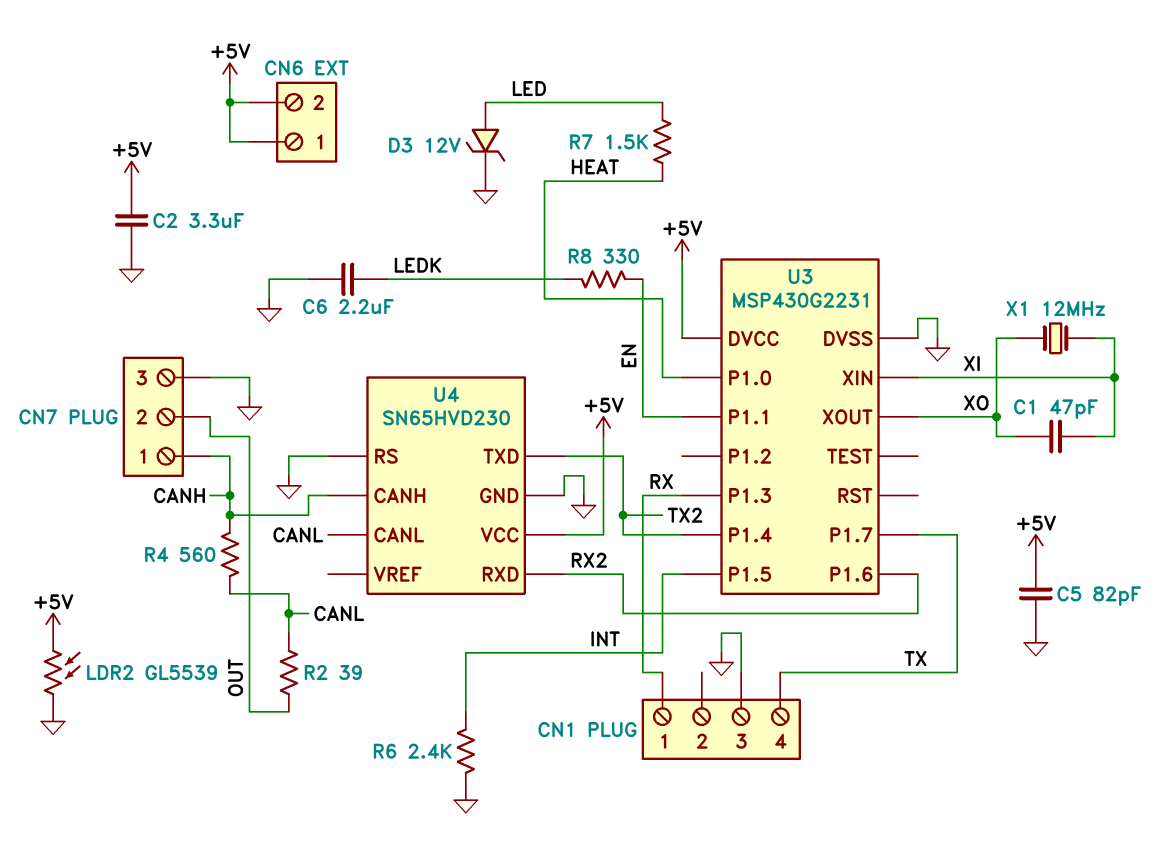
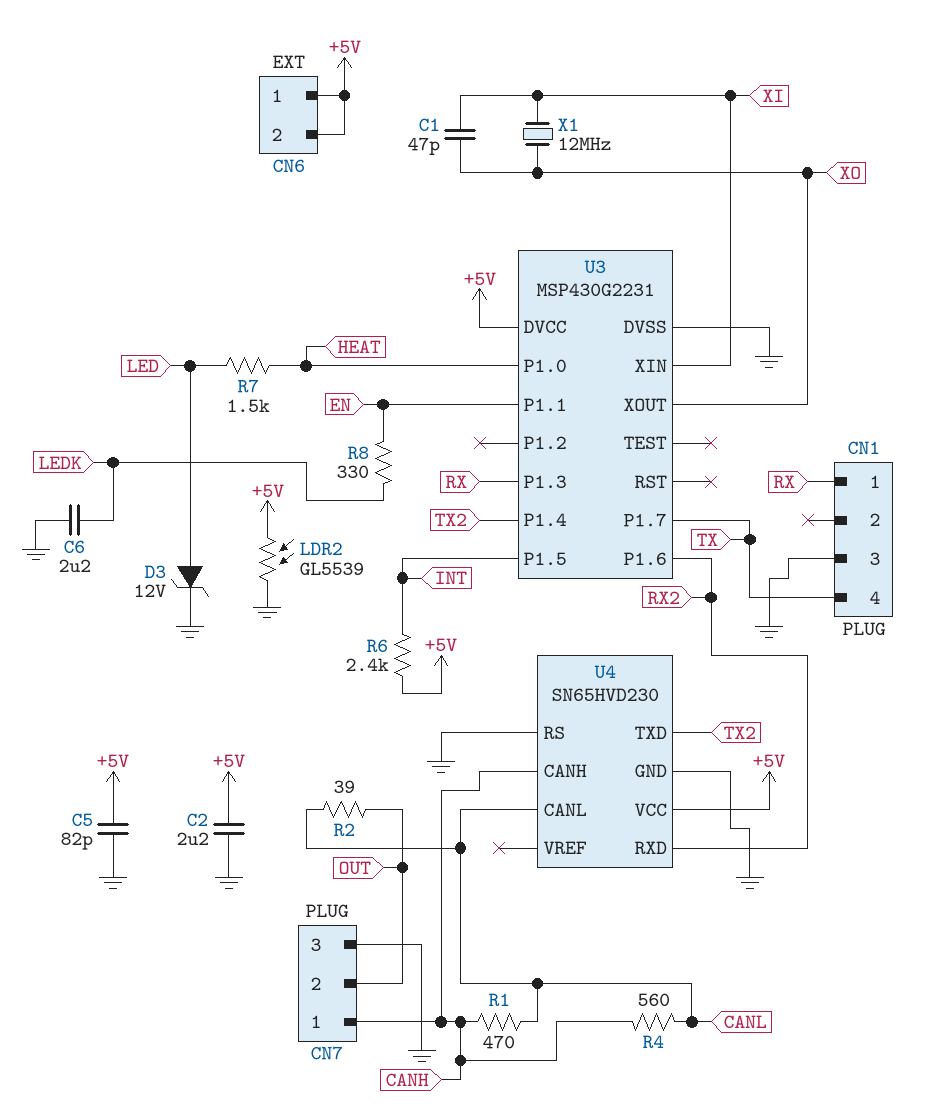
C2: 3.3uF (+5V, GND) -> 2.2uF (+5V, GND)
R1: none -> 470 (CANH, CANL)
R6: 2.4k (GND, INT) -> 2.4k (+5V, INT)

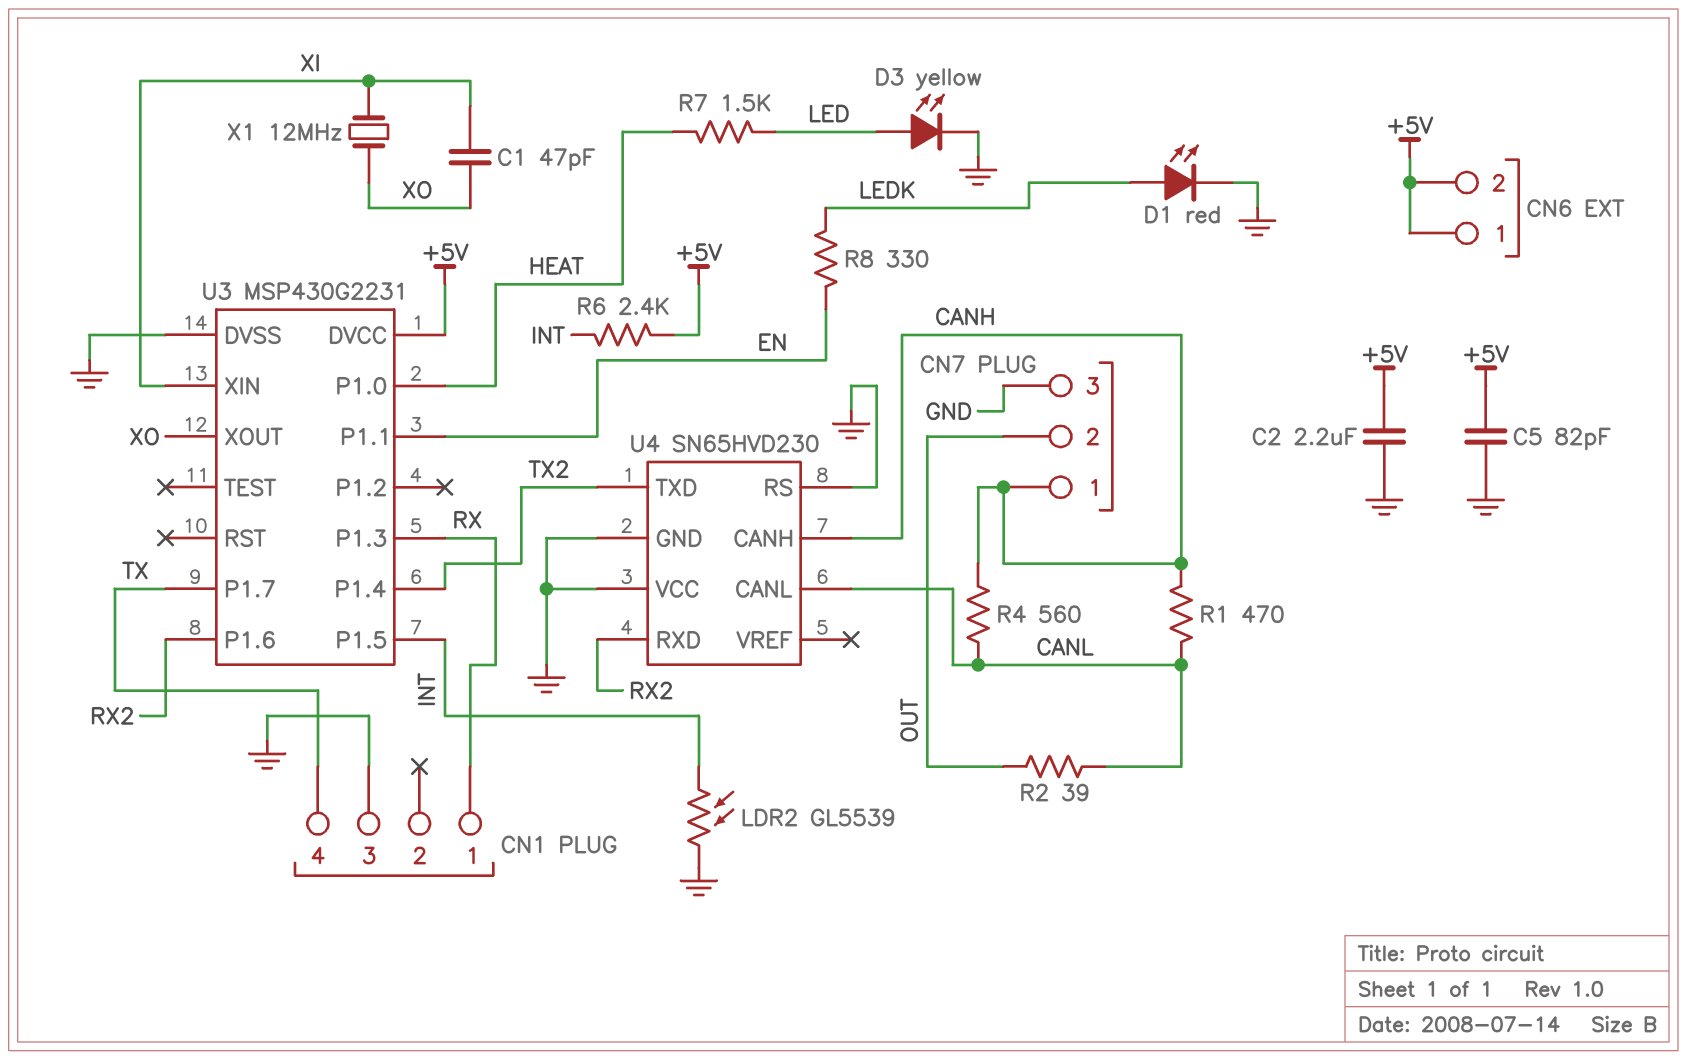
C6: 2.2uF (GND, LEDK) -> none
D1: none -> LED red (A LEDK, K GND)
D3: zener 12V (A LED, K GND) -> LED yellow (A LED, K GND)
LDR2: GL5539 (+5V, GND) -> GL5539 (GND, INT)
U4 pin VCC: +5V -> GND

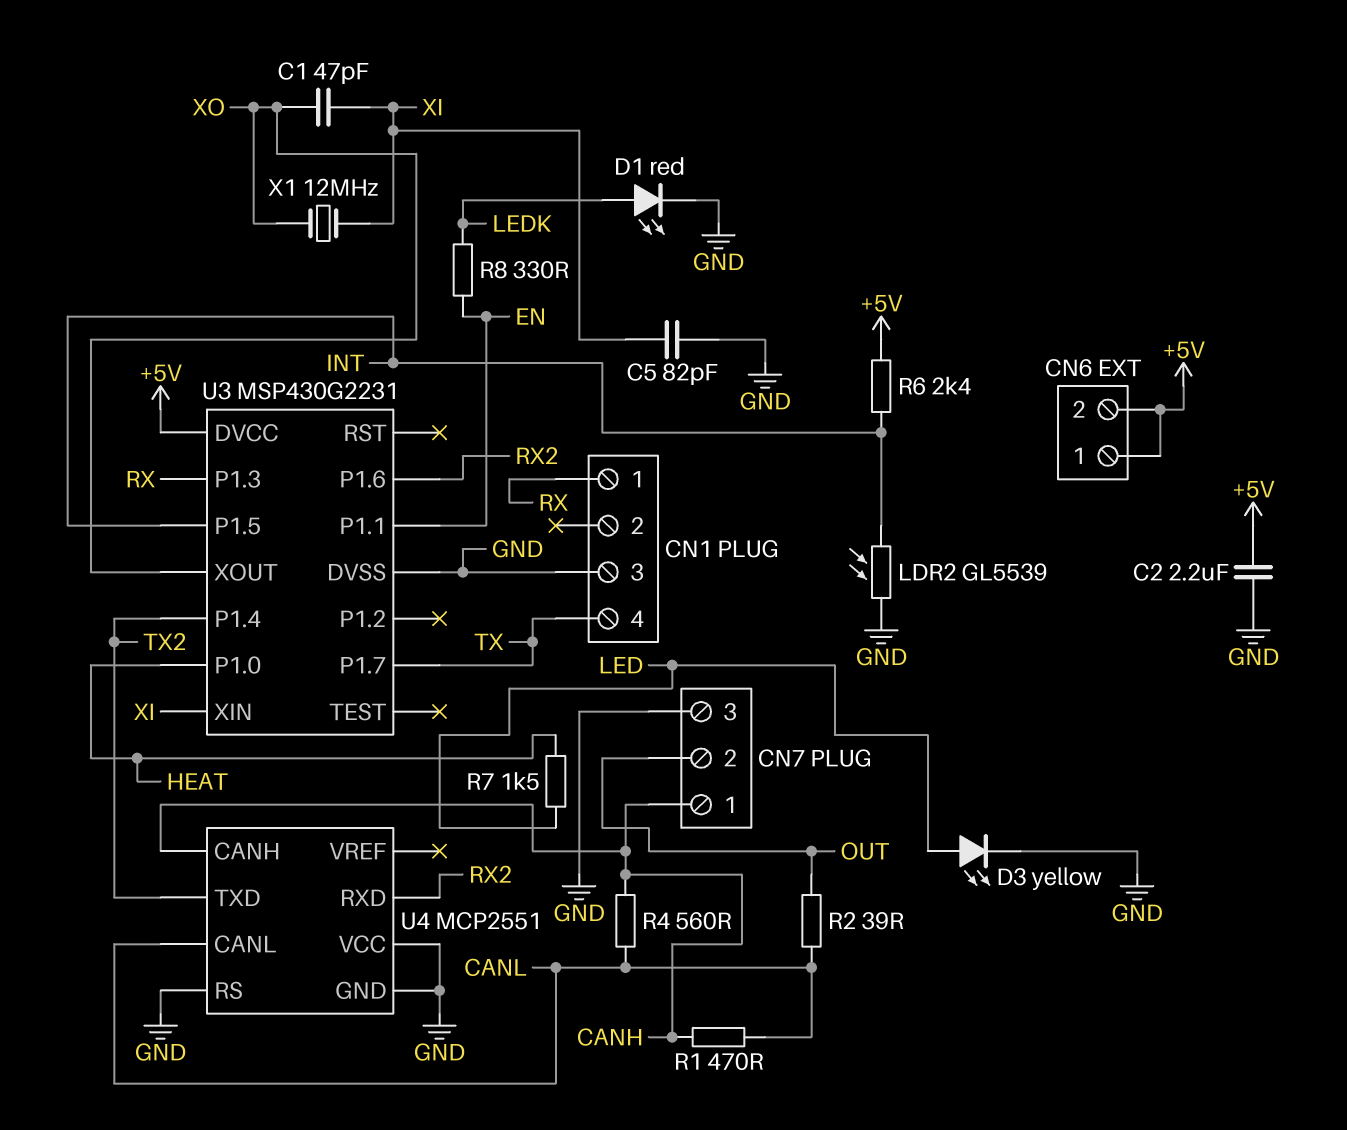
C5: 82pF (+5V, GND) -> 82pF (GND, XI)
U4: SN65HVD230 -> MCP2551

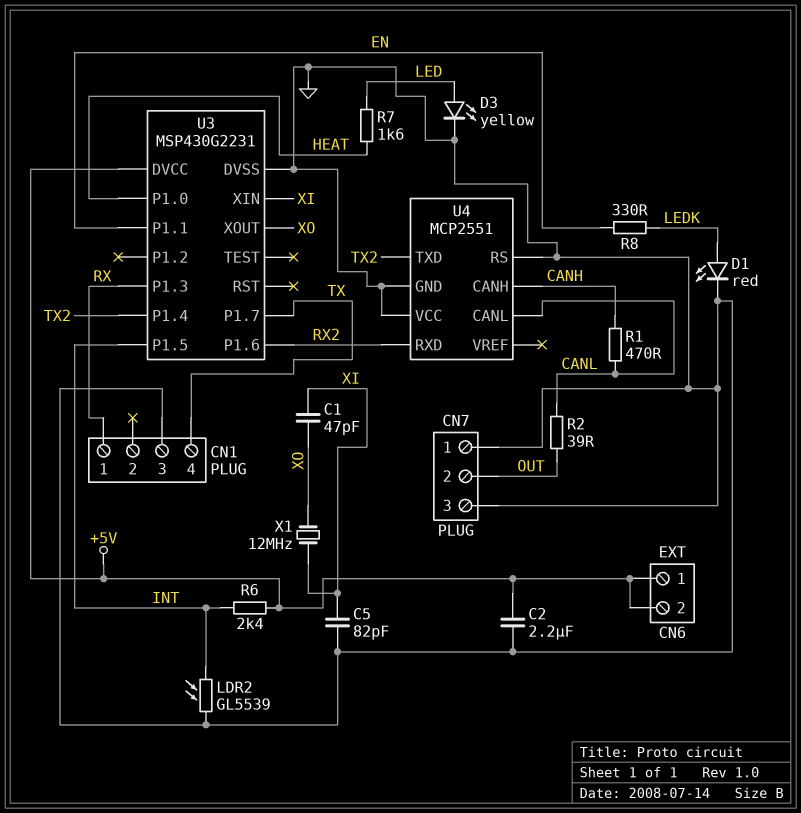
CN7 pin 1: CANH -> GND
R4: 560 (CANH, CANL) -> none
R7: 1.5k (HEAT, LED) -> 1.6k (HEAT, LED)

